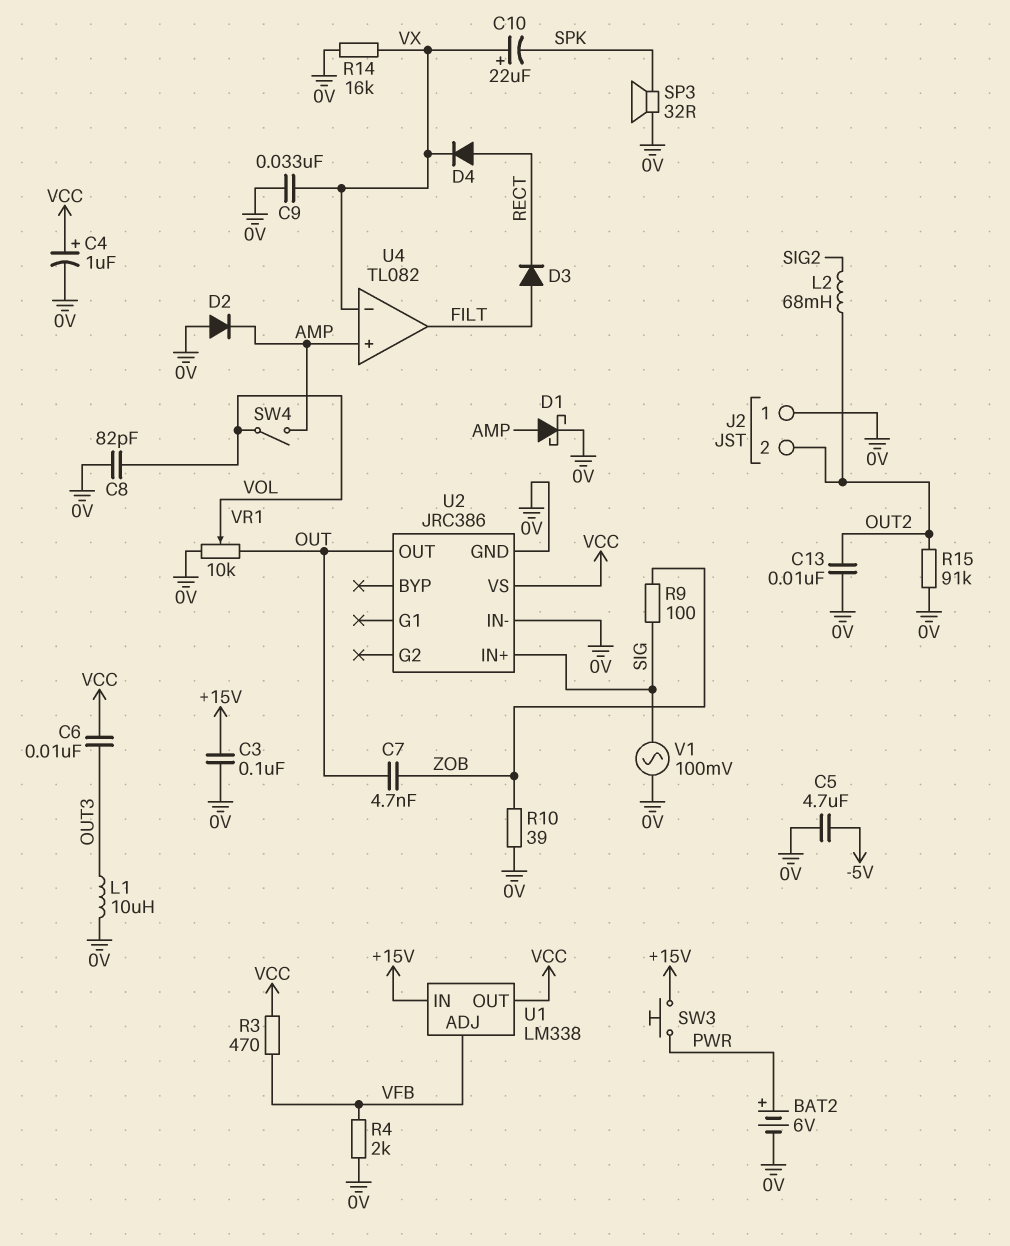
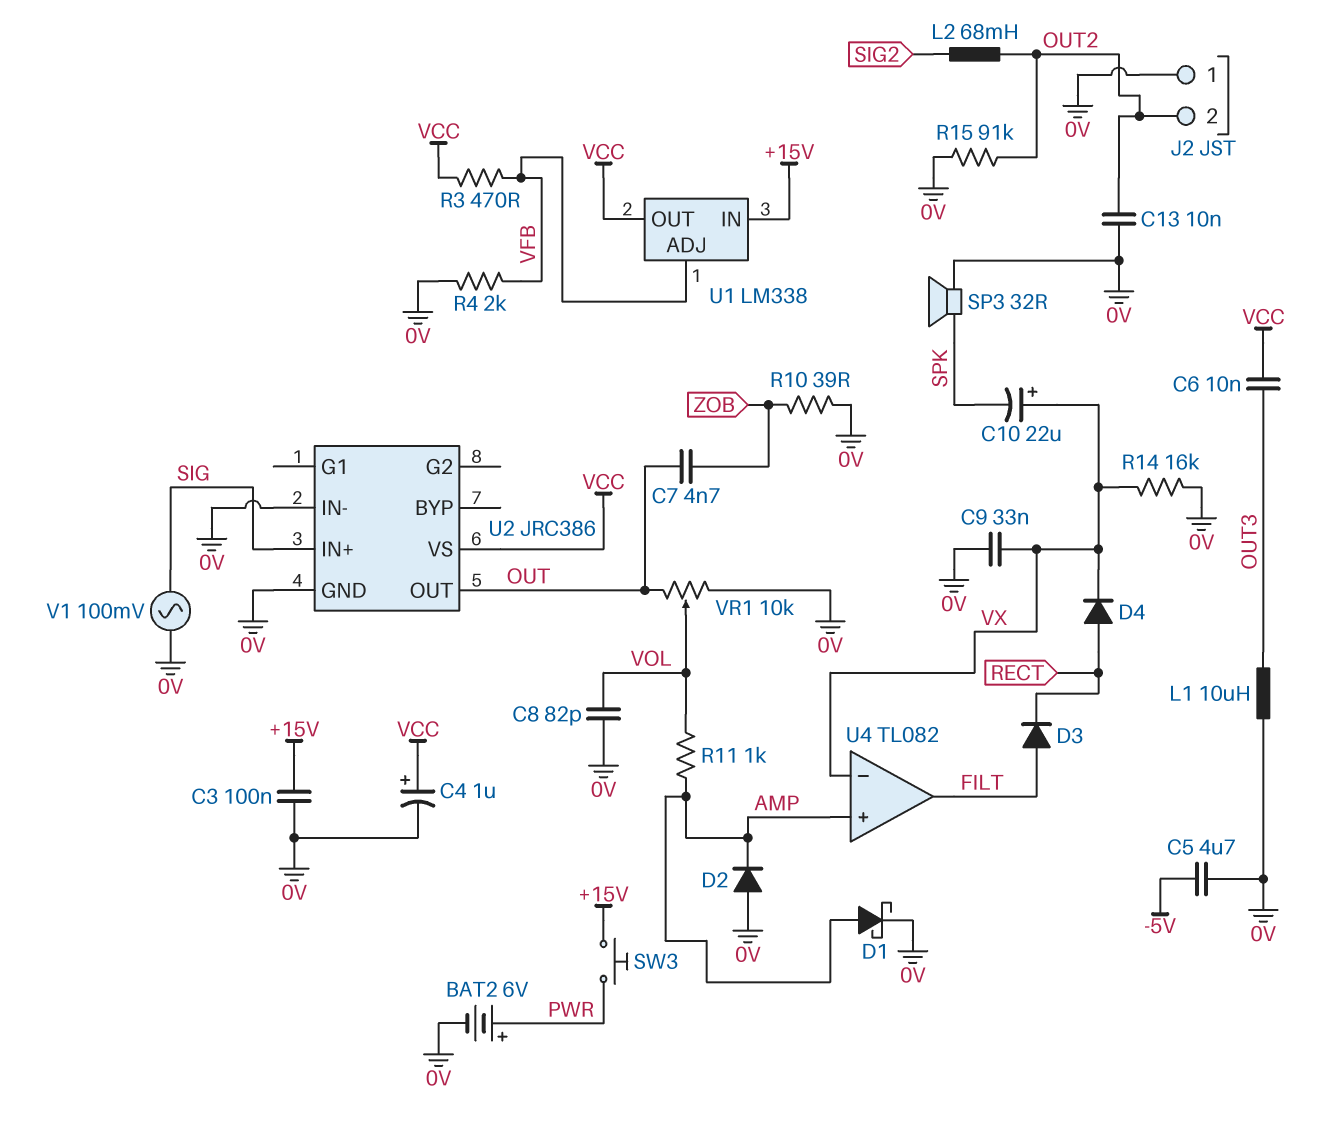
R9: 100 (SIG, ZOB) -> none
R11: none -> 1k (AMP, VOL)
SW4: switch (AMP, VOL) -> none

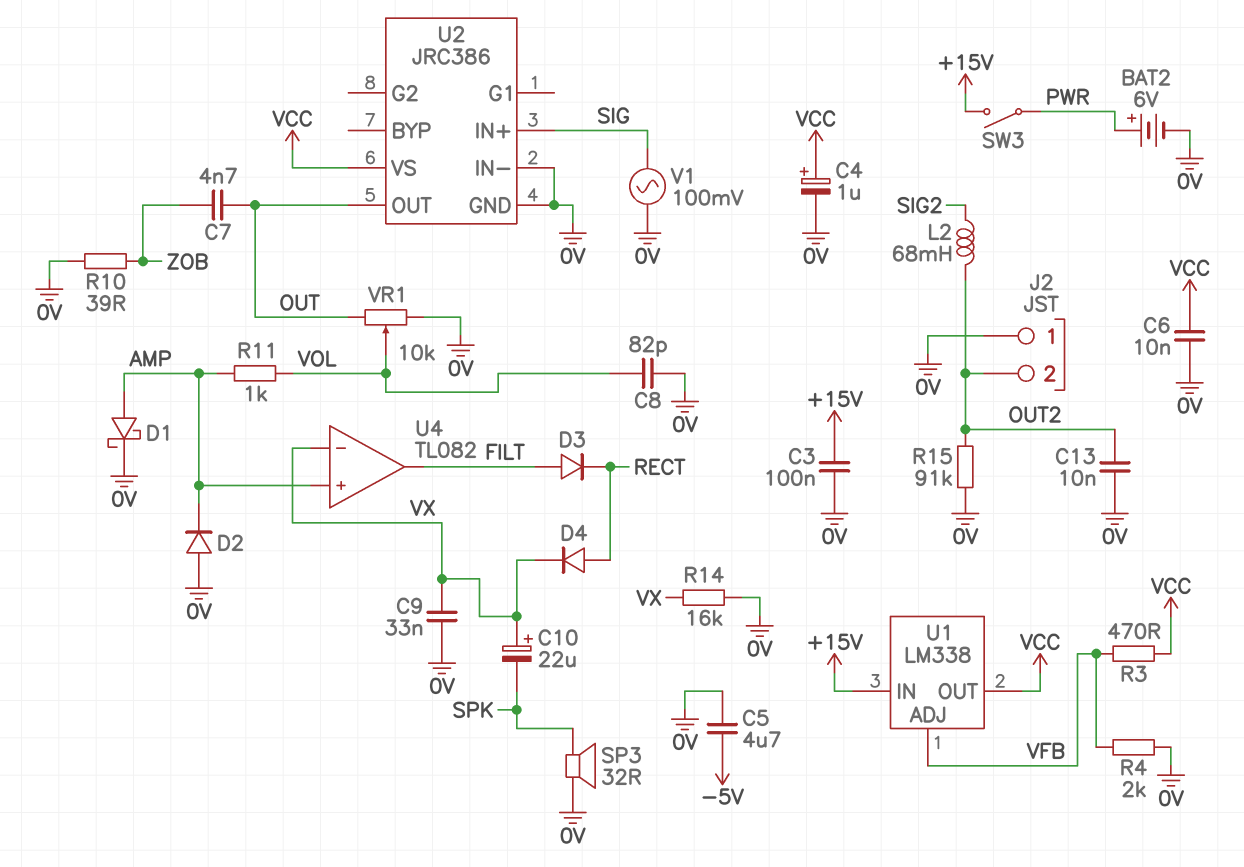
C6: 10nF (OUT3, VCC) -> 10nF (0V, VCC)
L1: 10uH (0V, OUT3) -> none
SW3: button (+15V, PWR) -> switch (+15V, PWR)

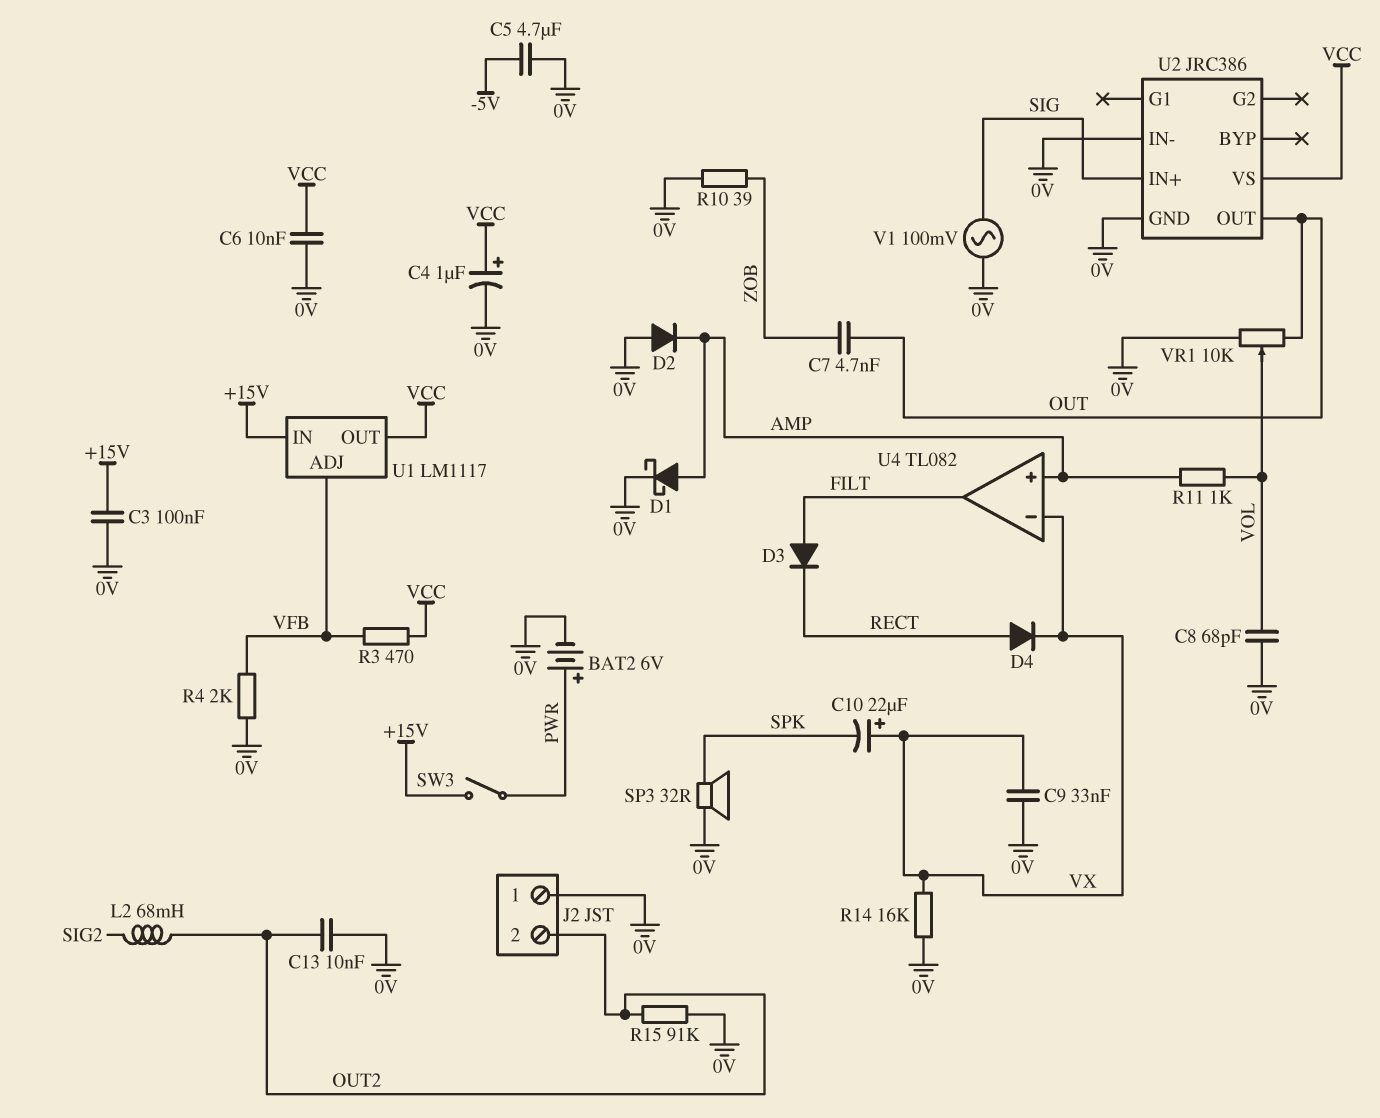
C8: 82pF (0V, VOL) -> 68pF (0V, VOL)
U1: LM338 -> LM1117

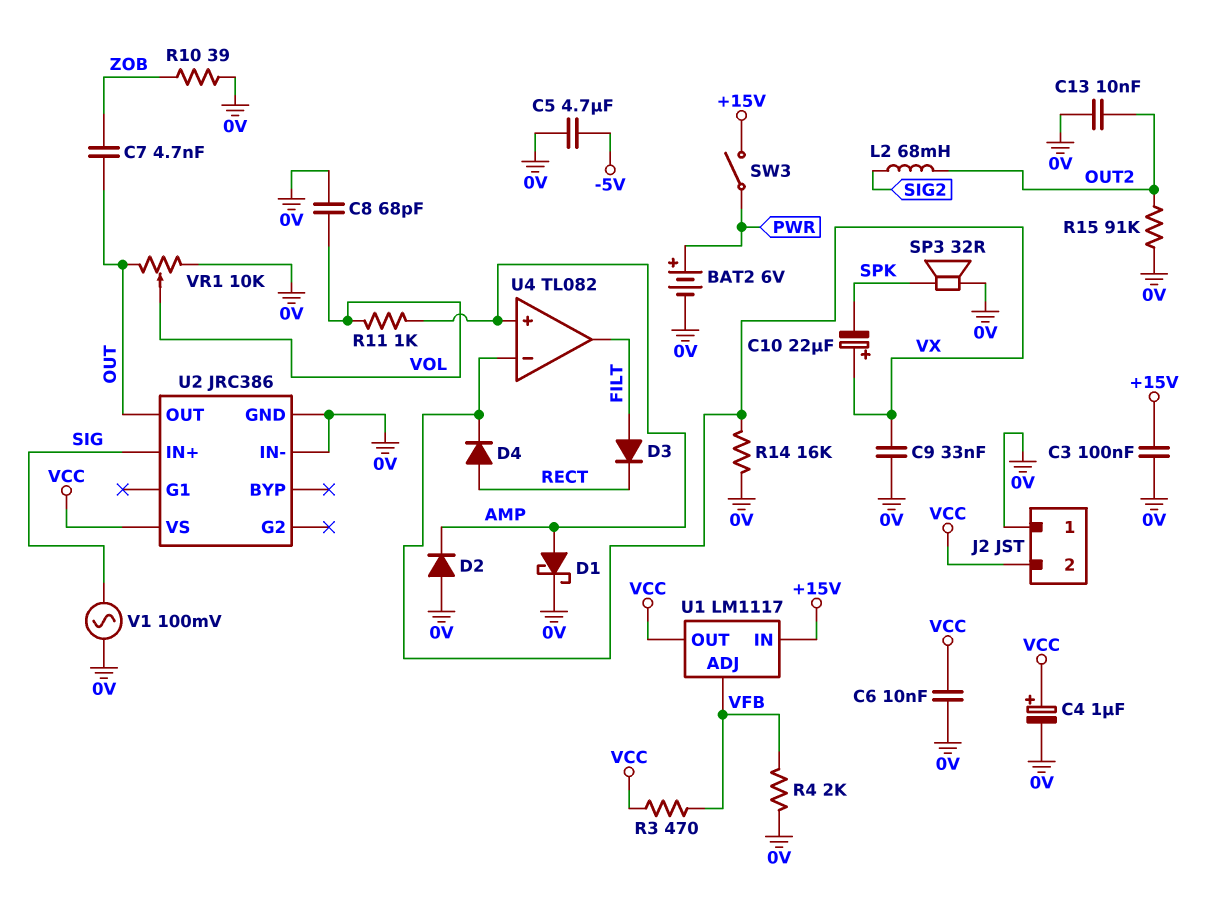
J2 pin 2: OUT2 -> VCC

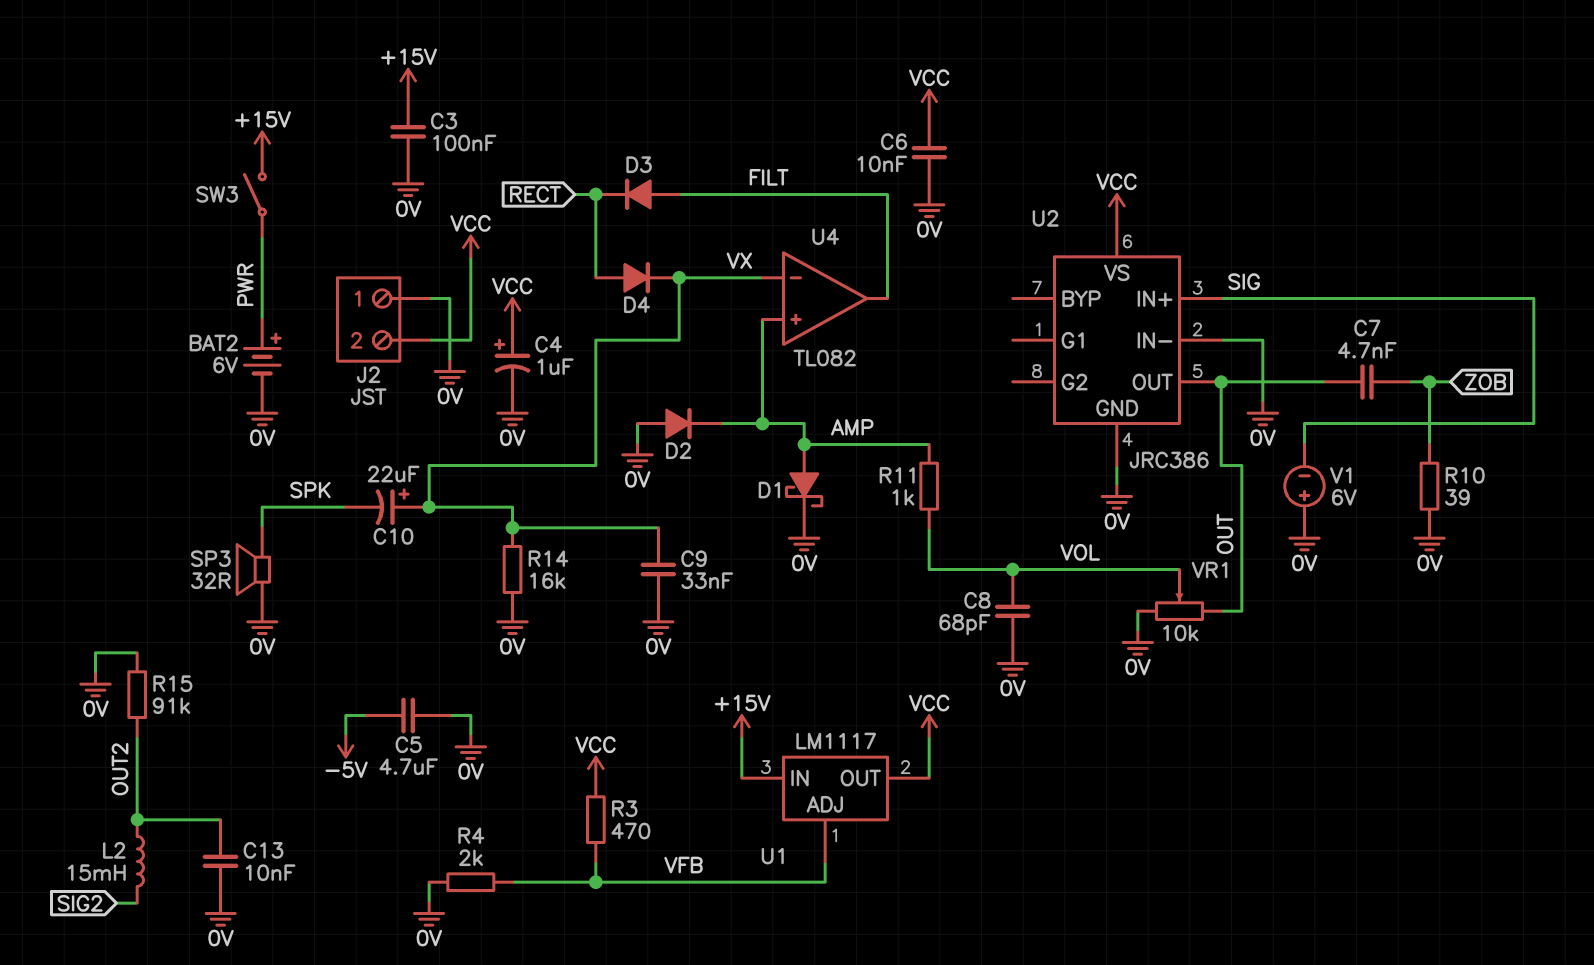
L2: 68mH (OUT2, SIG2) -> 15mH (OUT2, SIG2)
V1: AC 100mV (0V, SIG) -> 6V (plus 0V, minus SIG)

